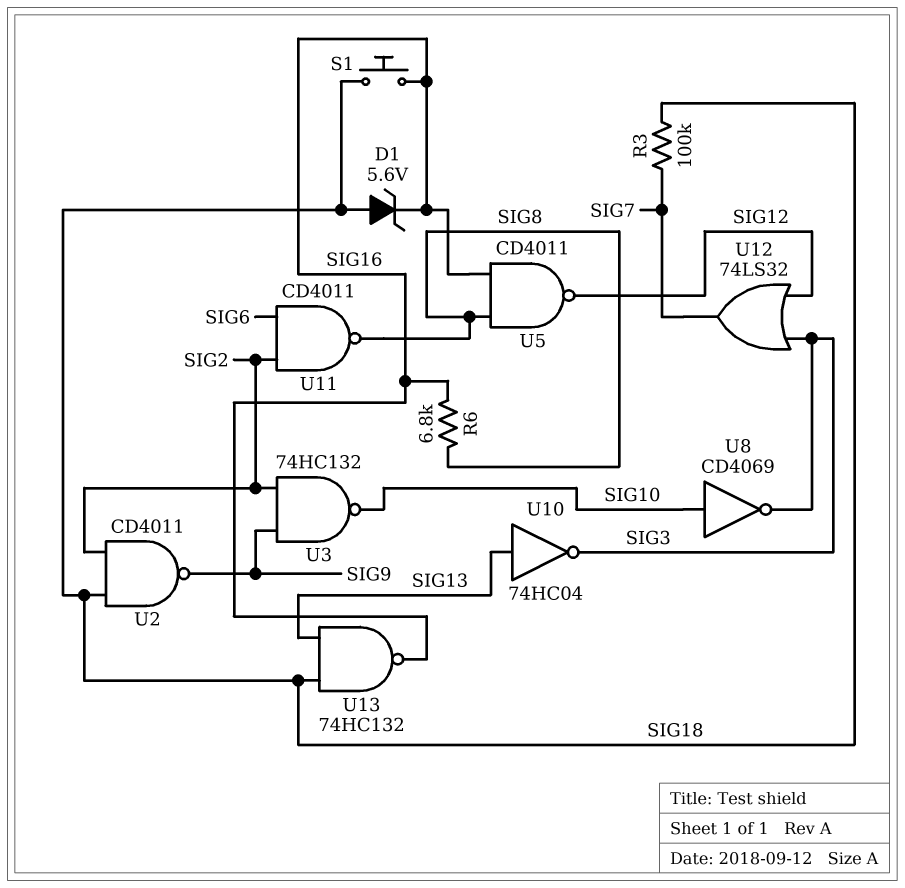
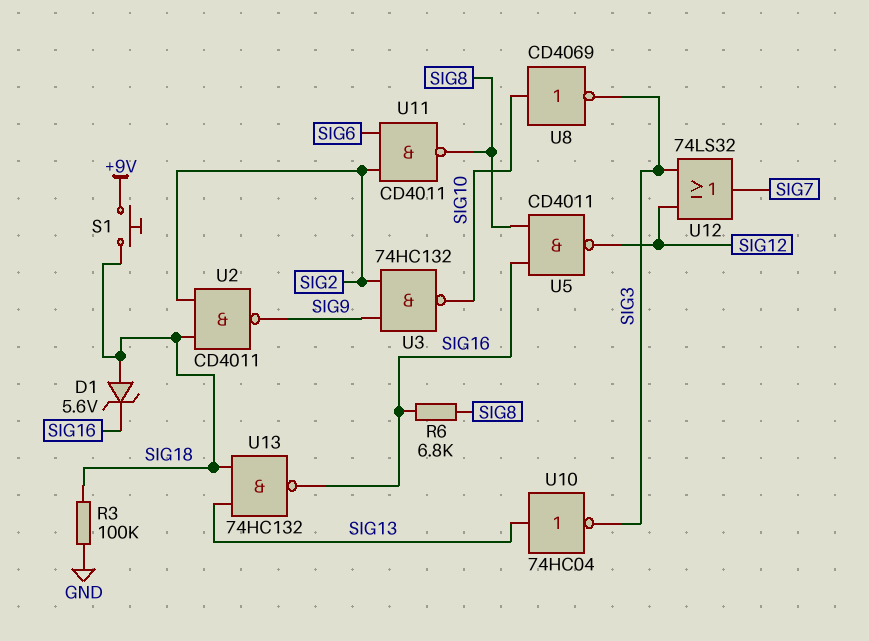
R3: 100k (SIG7, SIG18) -> 100k (GND, SIG18)
S1: button (SIG16, SIG18) -> button (+9V, SIG18)

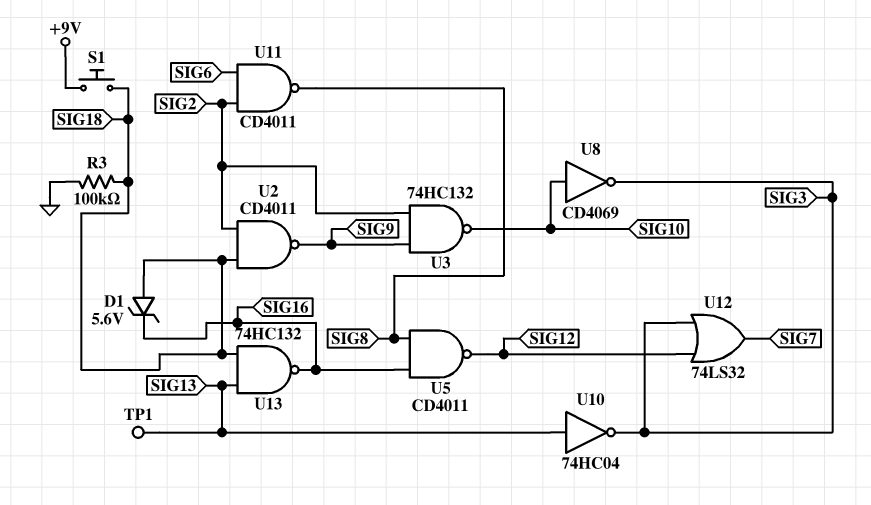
R6: 6.8k (SIG8, SIG16) -> none
TP1: none -> test point (SIG13)

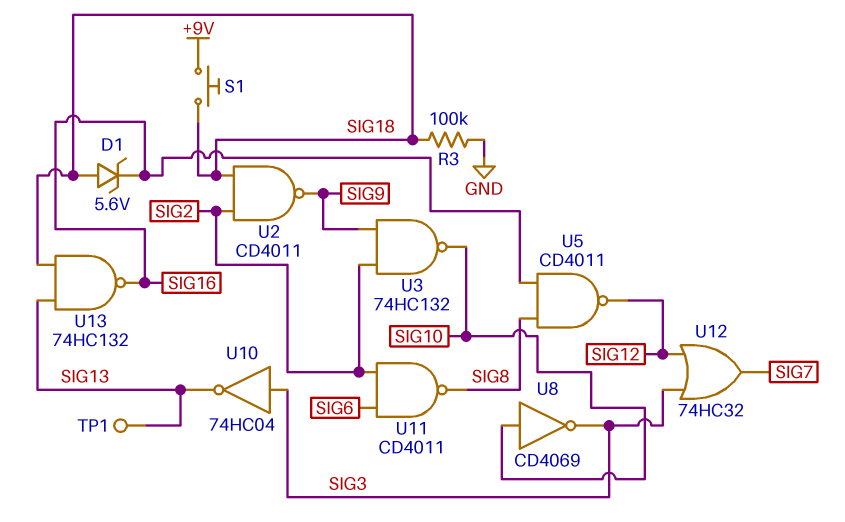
U10: NOT 74HC04 (in SIG13, out SIG3) -> NOT 74HC04 (in SIG3, out SIG13)
U12: OR 74LS32 (in SIG3, in SIG12, out SIG7) -> OR 74HC32 (in SIG3, in SIG12, out SIG7)

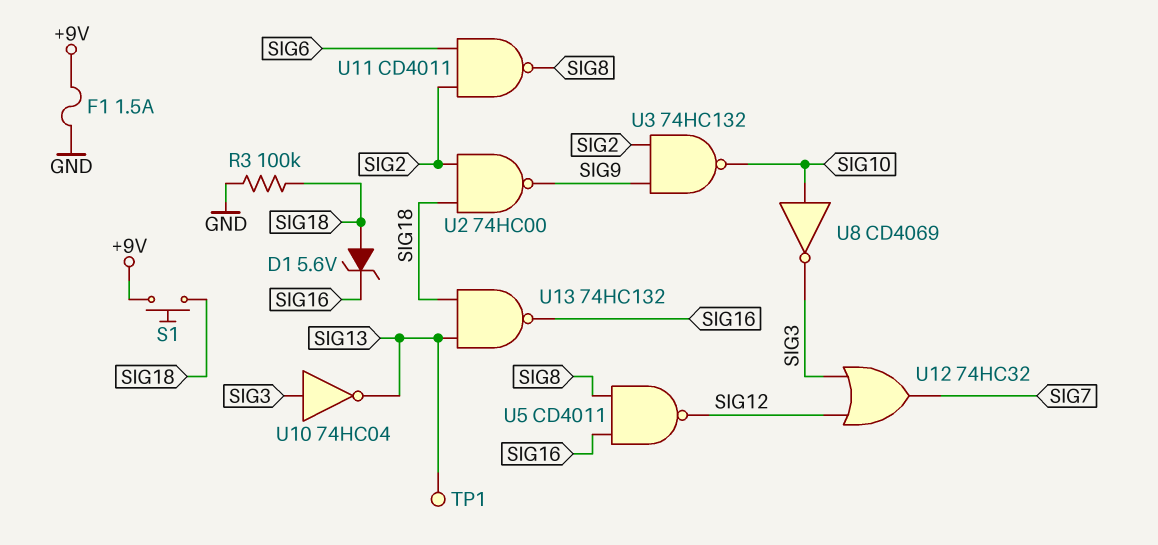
F1: none -> 1.5A (+9V, GND)
U2: NAND CD4011 (in SIG2, in SIG18, out SIG9) -> NAND 74HC00 (in SIG2, in SIG18, out SIG9)

